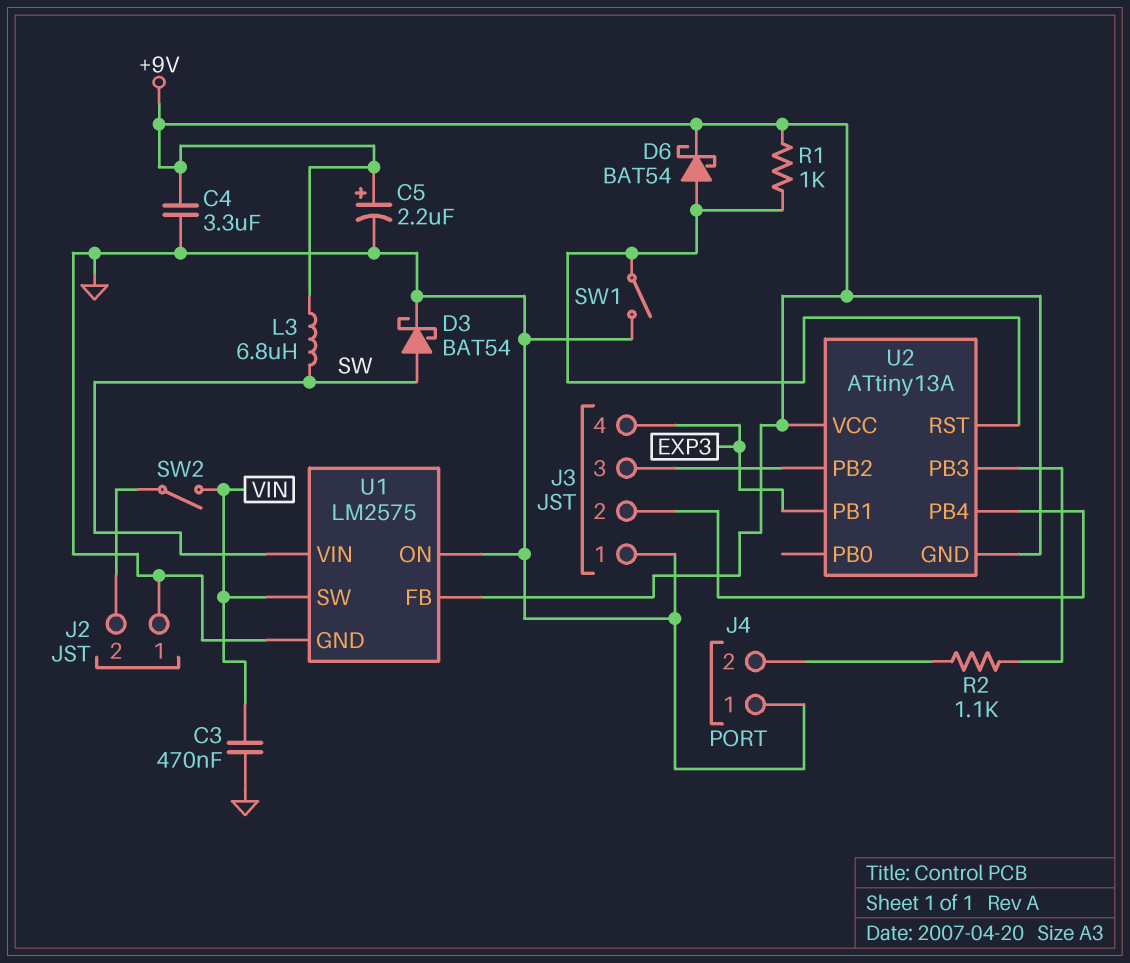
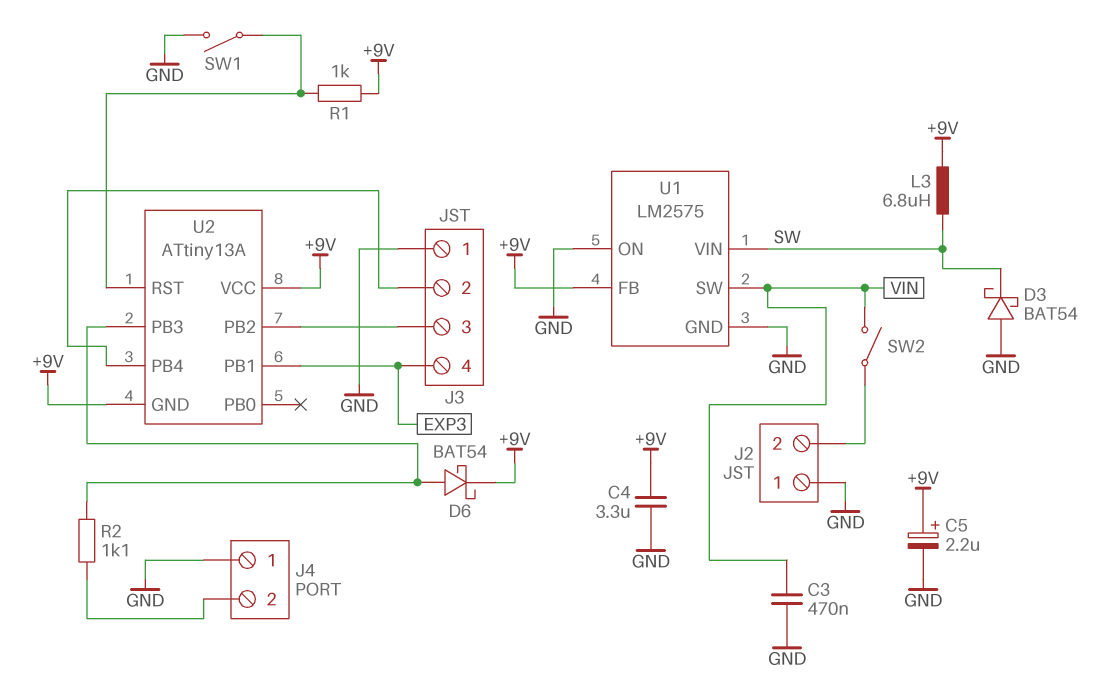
D3: schottky BAT54 (A SW, K GND) -> schottky BAT54 (A GND, K SW)
D6: schottky BAT54 (A U2/RST, K +9V) -> schottky BAT54 (A U2/PB3, K +9V)

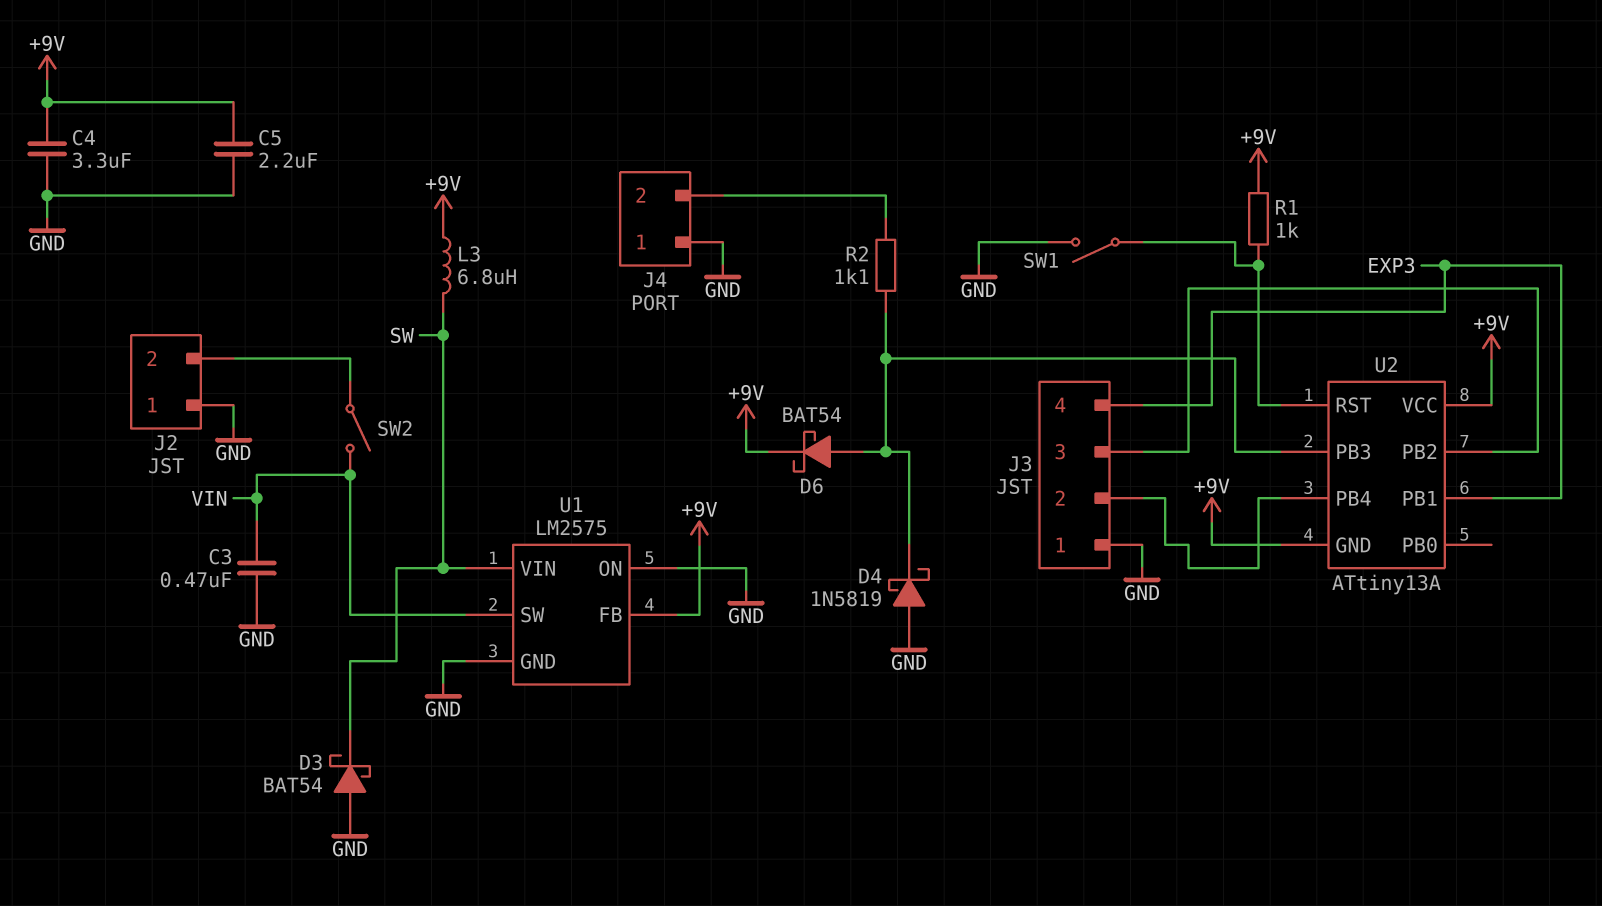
C5: 2.2uF (plus +9V, minus GND) -> 2.2uF (+9V, GND)
D4: none -> schottky 1N5819 (A GND, K U2/PB3)

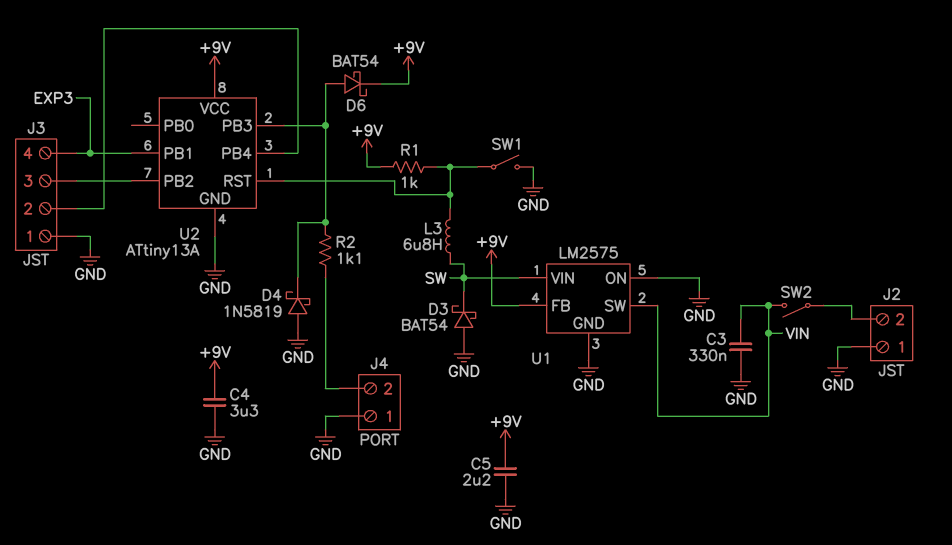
C3: 470nF (GND, VIN) -> 330nF (GND, VIN)
L3: 6.8uH (+9V, SW) -> 6.8uH (SW, U2/RST)
U2 pin GND: +9V -> GND

